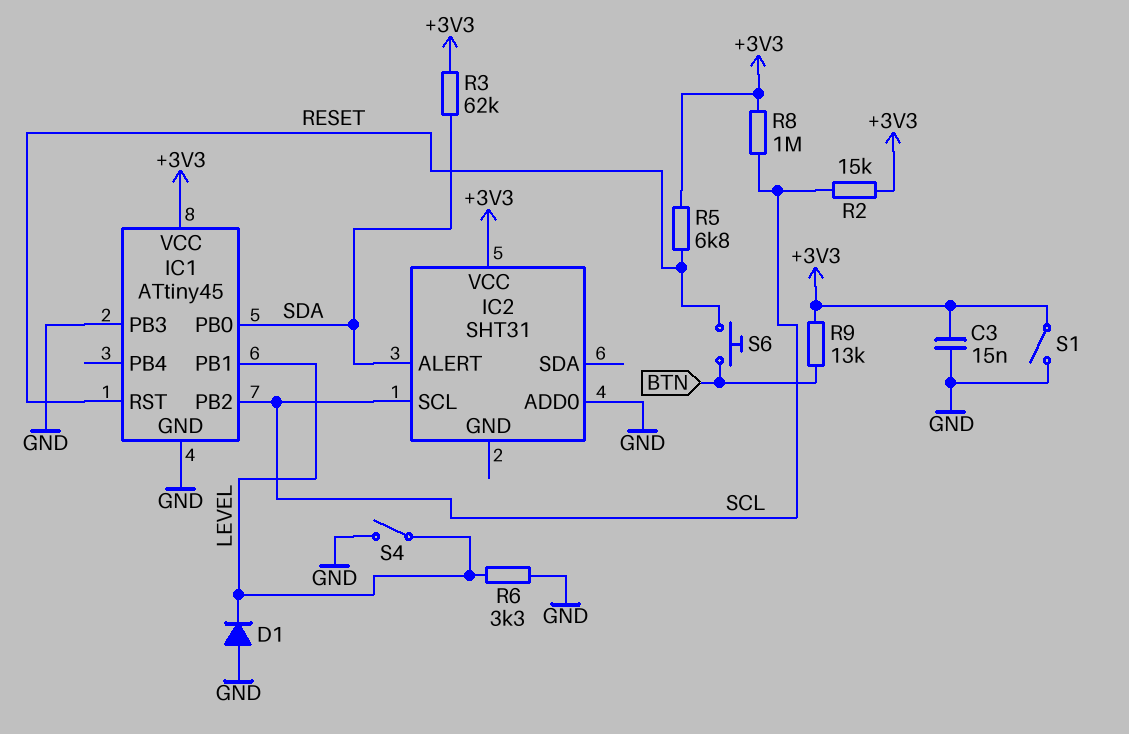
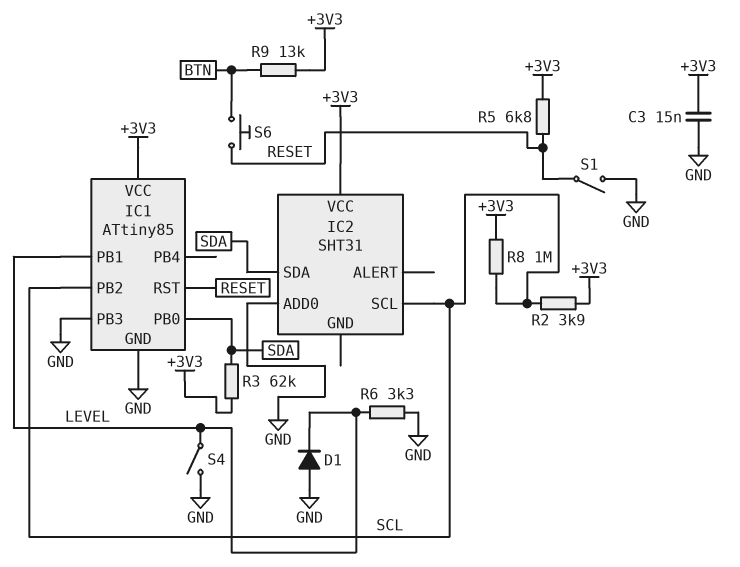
IC1: ATtiny45 -> ATtiny85
IC2 pin ALERT: SDA -> none
IC2 pin SDA: none -> SDA
R2: 15k (+3V3, SCL) -> 3.9k (+3V3, SCL)
S1: switch (+3V3, GND) -> switch (GND, RESET)

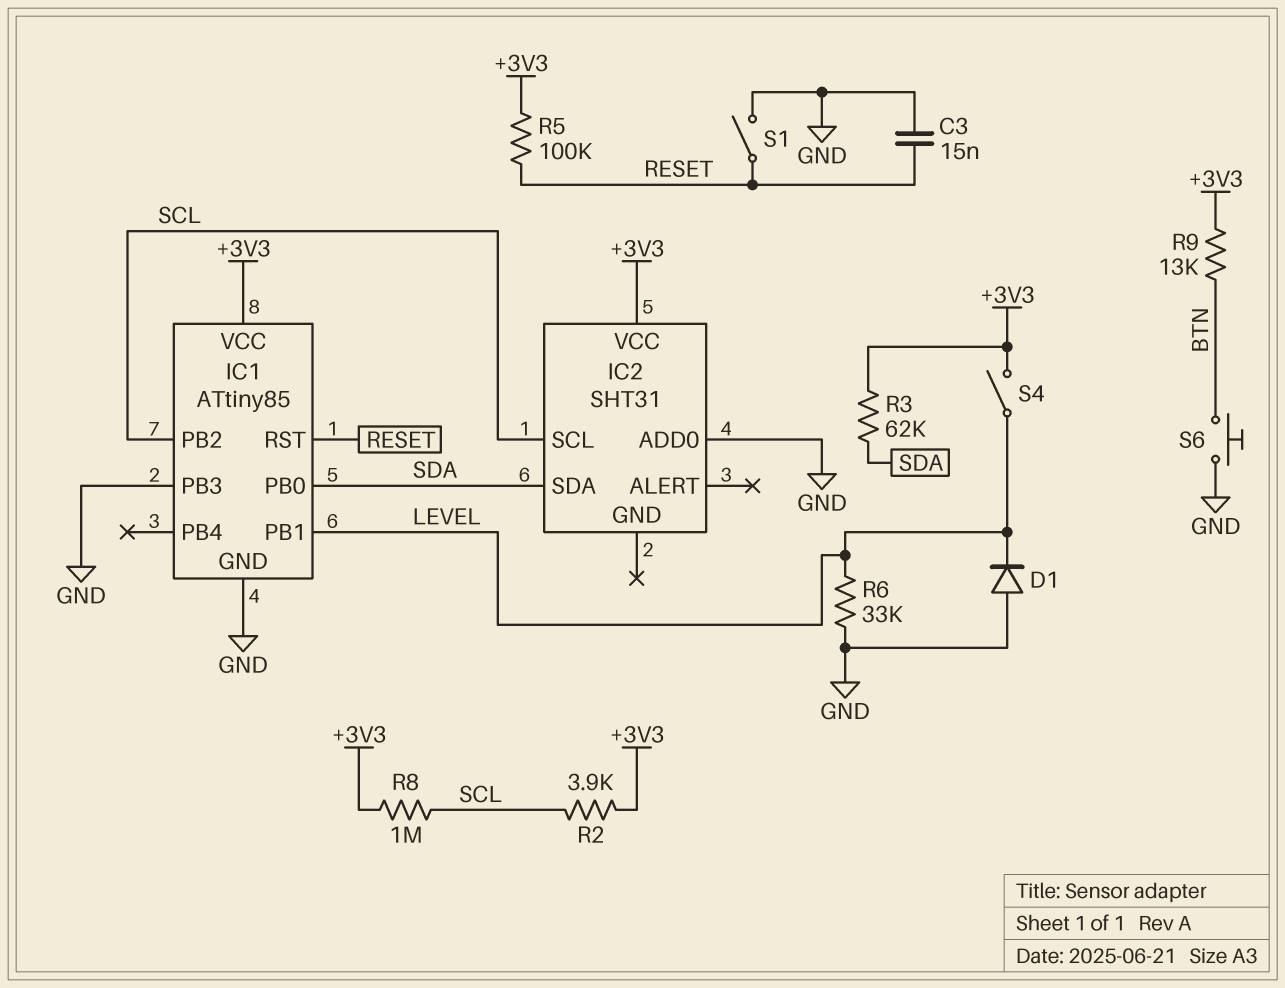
C3: 15nF (+3V3, GND) -> 15nF (GND, RESET)
R5: 6.8k (+3V3, RESET) -> 100k (+3V3, RESET)
R6: 3.3k (GND, LEVEL) -> 33k (GND, LEVEL)
S4: switch (GND, LEVEL) -> switch (+3V3, LEVEL)
S6: button (BTN, RESET) -> button (BTN, GND)

